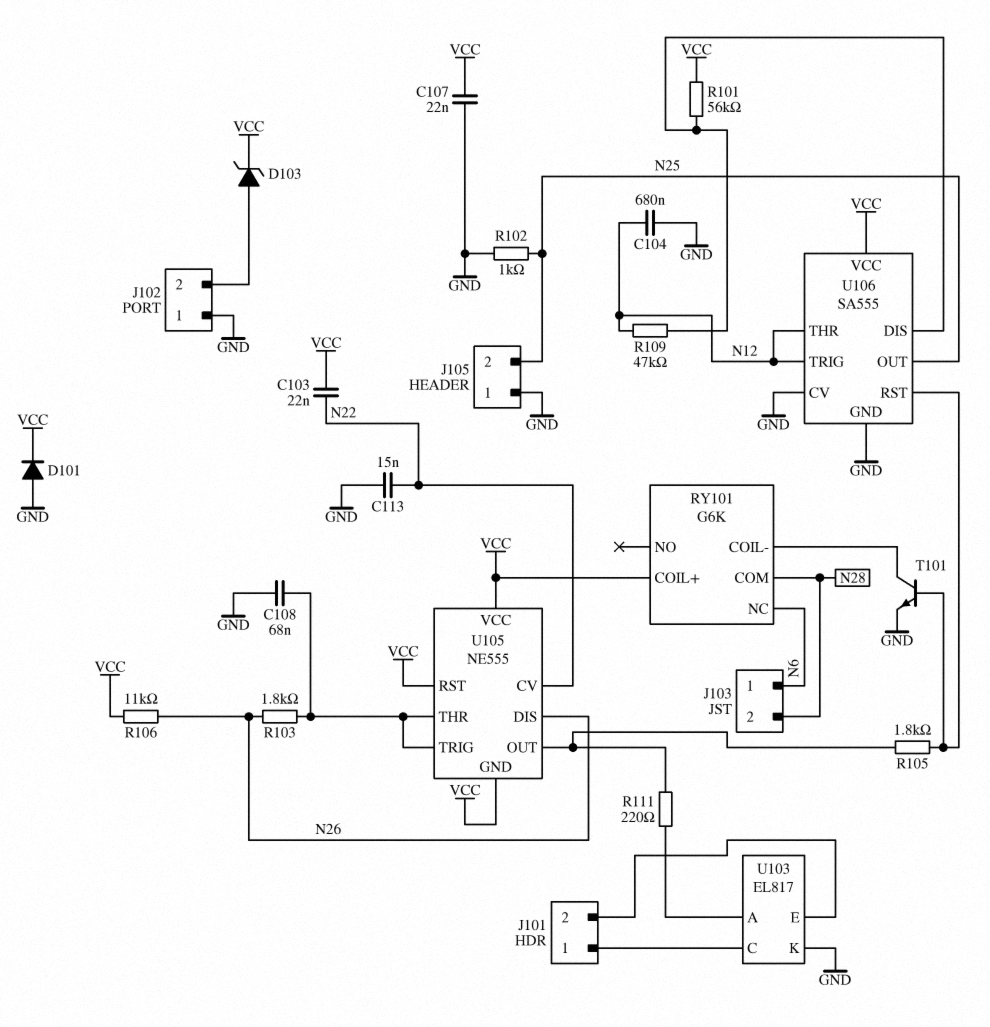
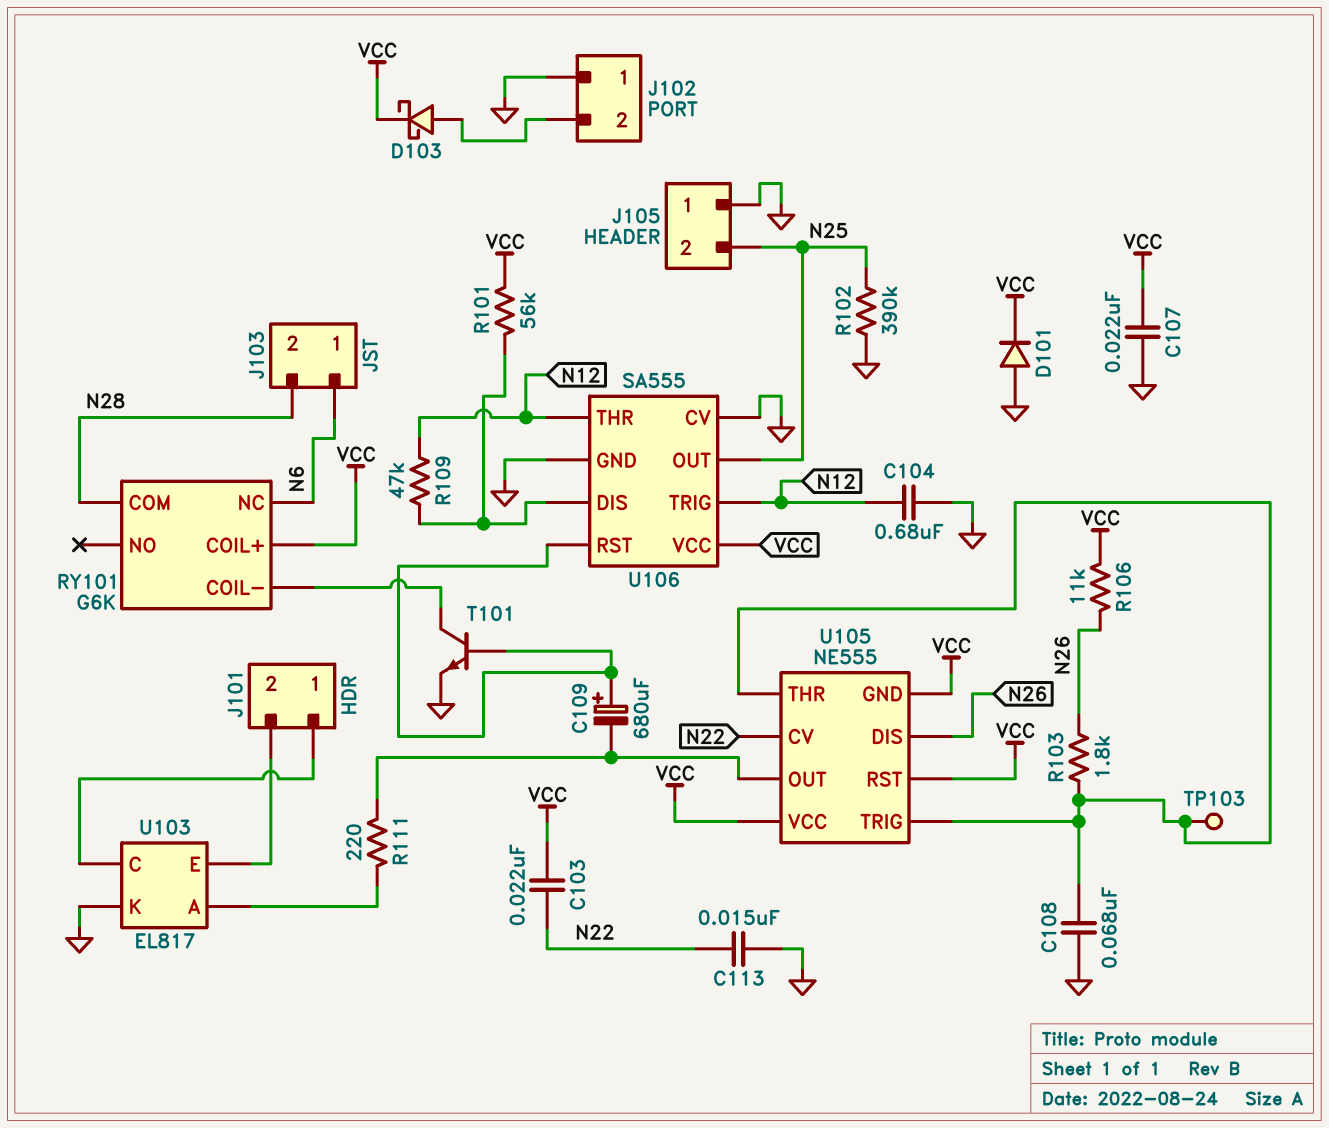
C109: none -> 680uF (plus U106/RST, minus U105/OUT)
D103: zener (A J102/2, K VCC) -> schottky (A J102/2, K VCC)
R102: 1k (GND, N25) -> 390k (GND, N25)
R105: 1.8k (U105/OUT, U106/RST) -> none
TP103: none -> test point (U105/THR)

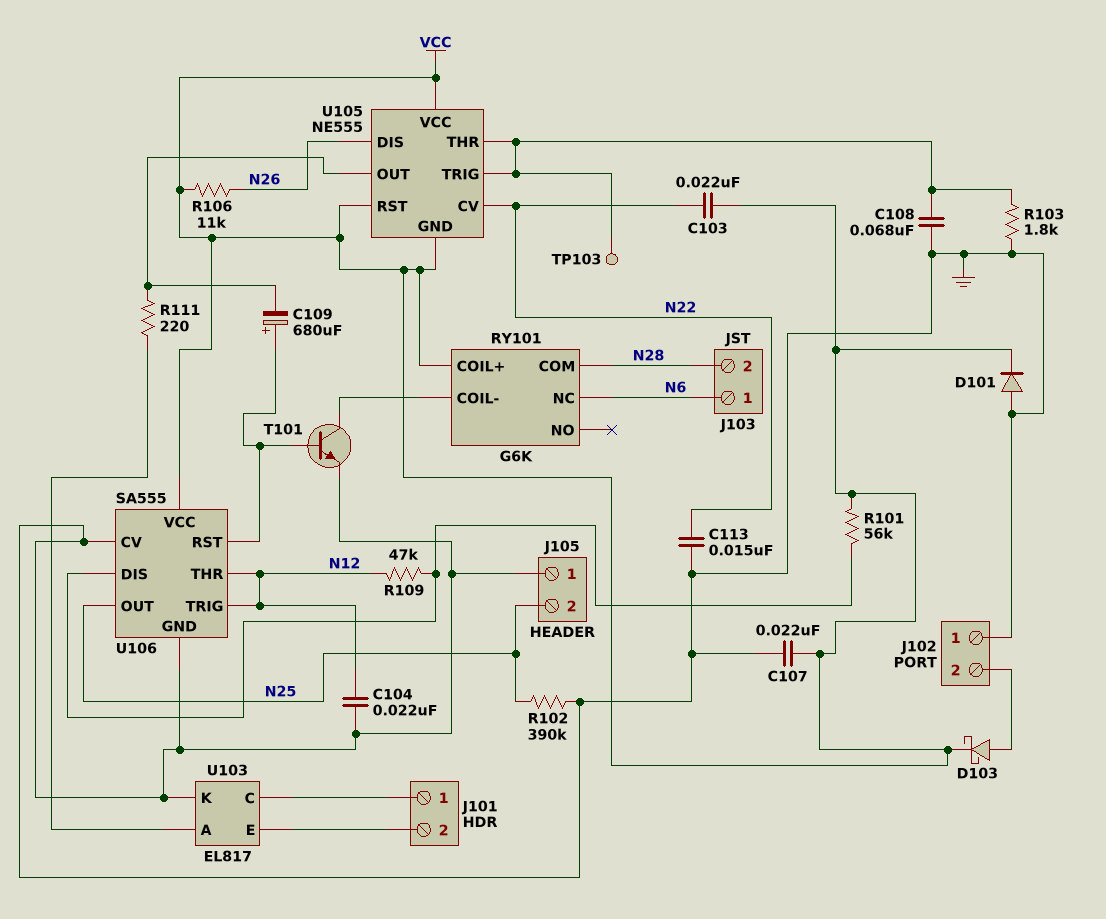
C104: 680nF (GND, N12) -> 22nF (GND, N12)
R103: 1.8k (N26, U105/THR) -> 1.8k (GND, U105/THR)

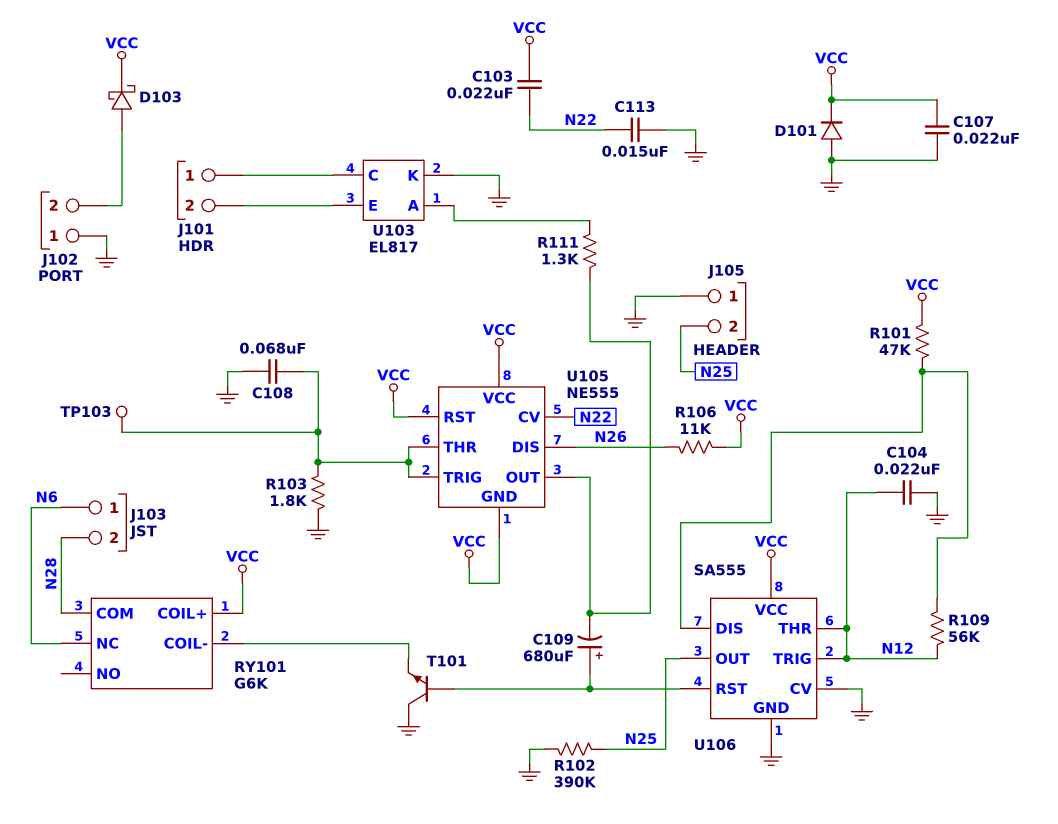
R101: 56k (U106/DIS, VCC) -> 47k (U106/DIS, VCC)
R109: 47k (N12, U106/DIS) -> 56k (N12, U106/DIS)
R111: 220 (U103/A, U105/OUT) -> 1.3k (U103/A, U105/OUT)
T101: NPN (B U106/RST, C RY101/COIL-, E GND) -> NPN (B U106/RST, C GND, E RY101/COIL-)

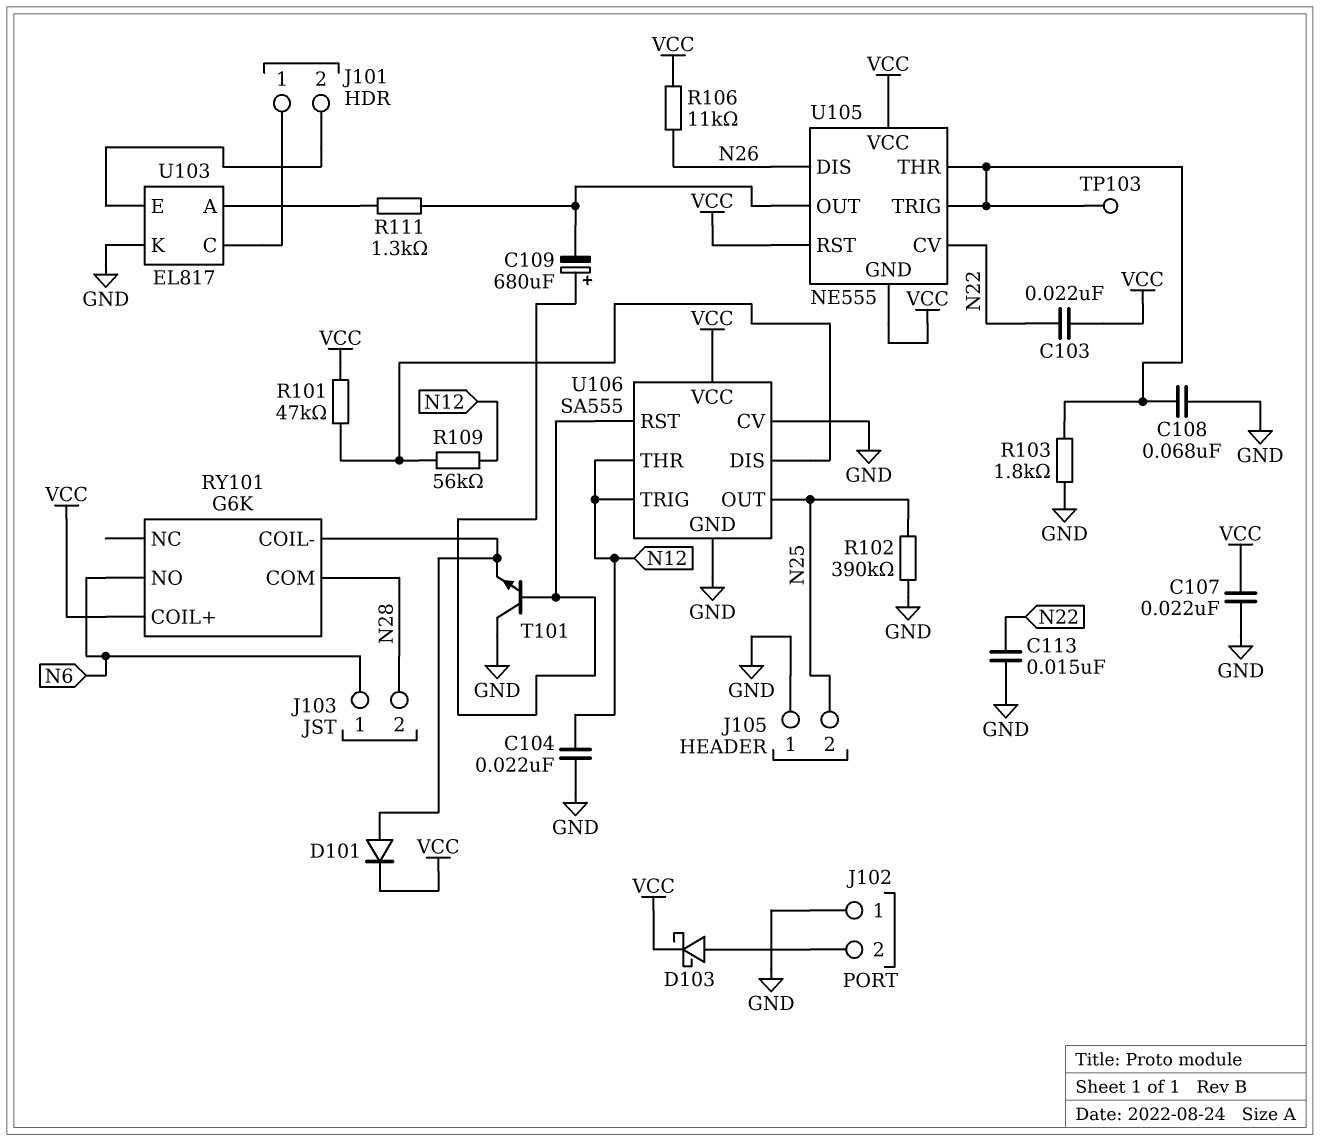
D101: diode (A GND, K VCC) -> diode (A RY101/COIL-, K VCC)
RY101 pin NC: N6 -> none
RY101 pin NO: none -> N6

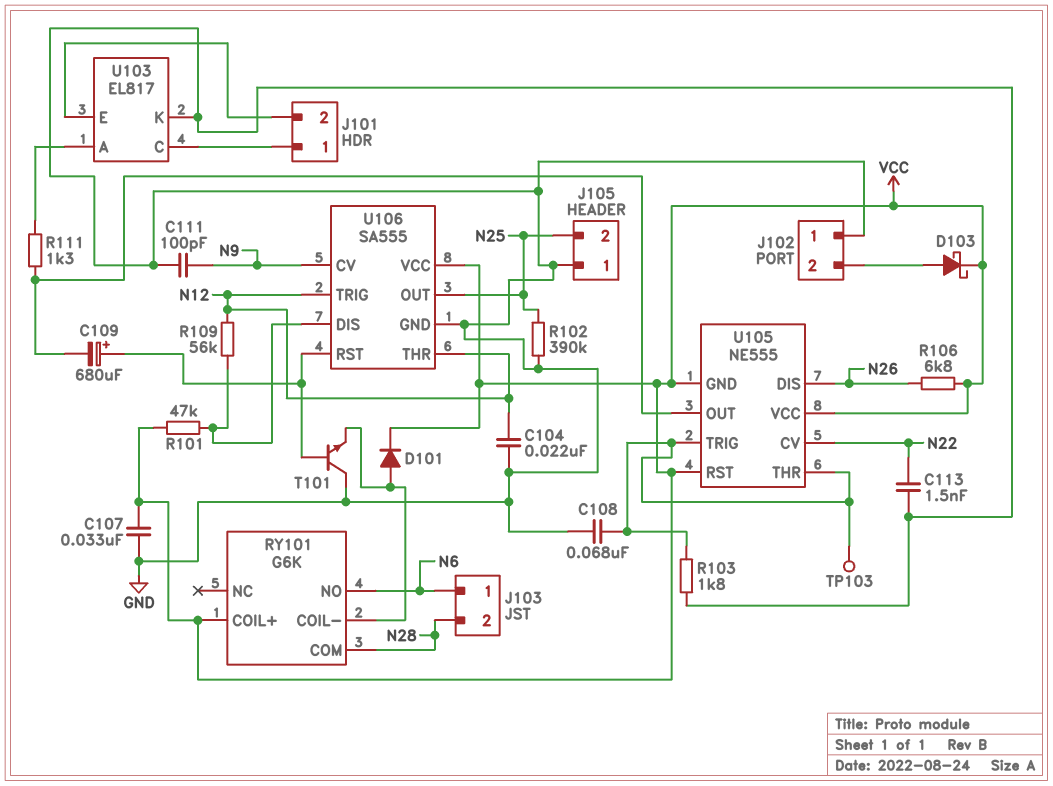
C103: 22nF (N22, VCC) -> none
C107: 22nF (GND, VCC) -> 33nF (GND, VCC)
C111: none -> 100pF (GND, N9)
C113: 15nF (GND, N22) -> 1.5nF (GND, N22)
R106: 11k (N26, VCC) -> 6.8k (N26, VCC)
U106 pin CV: GND -> N9

